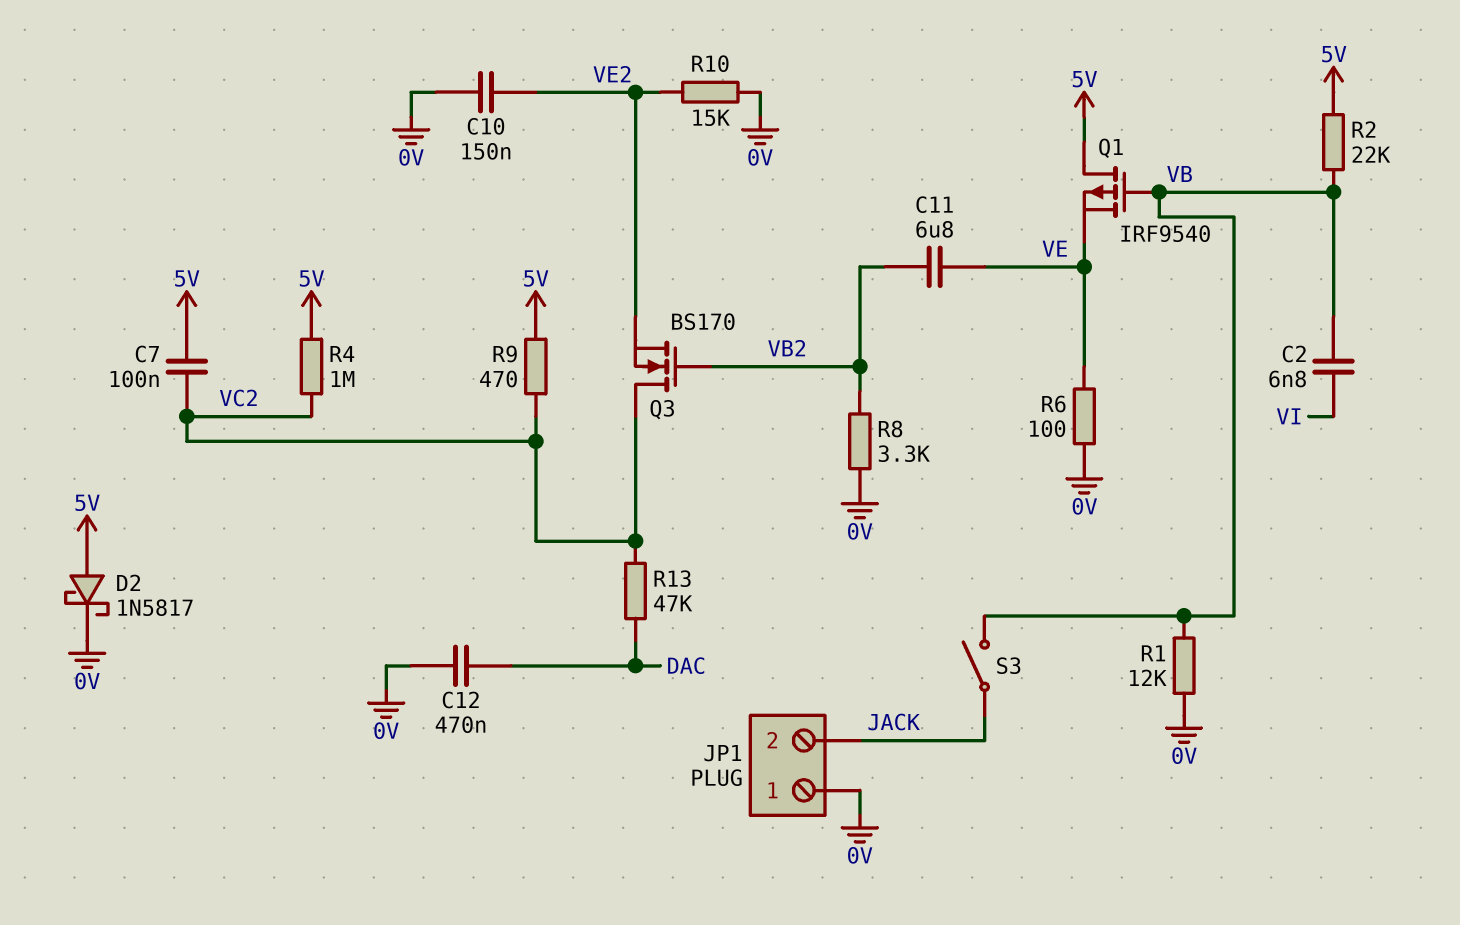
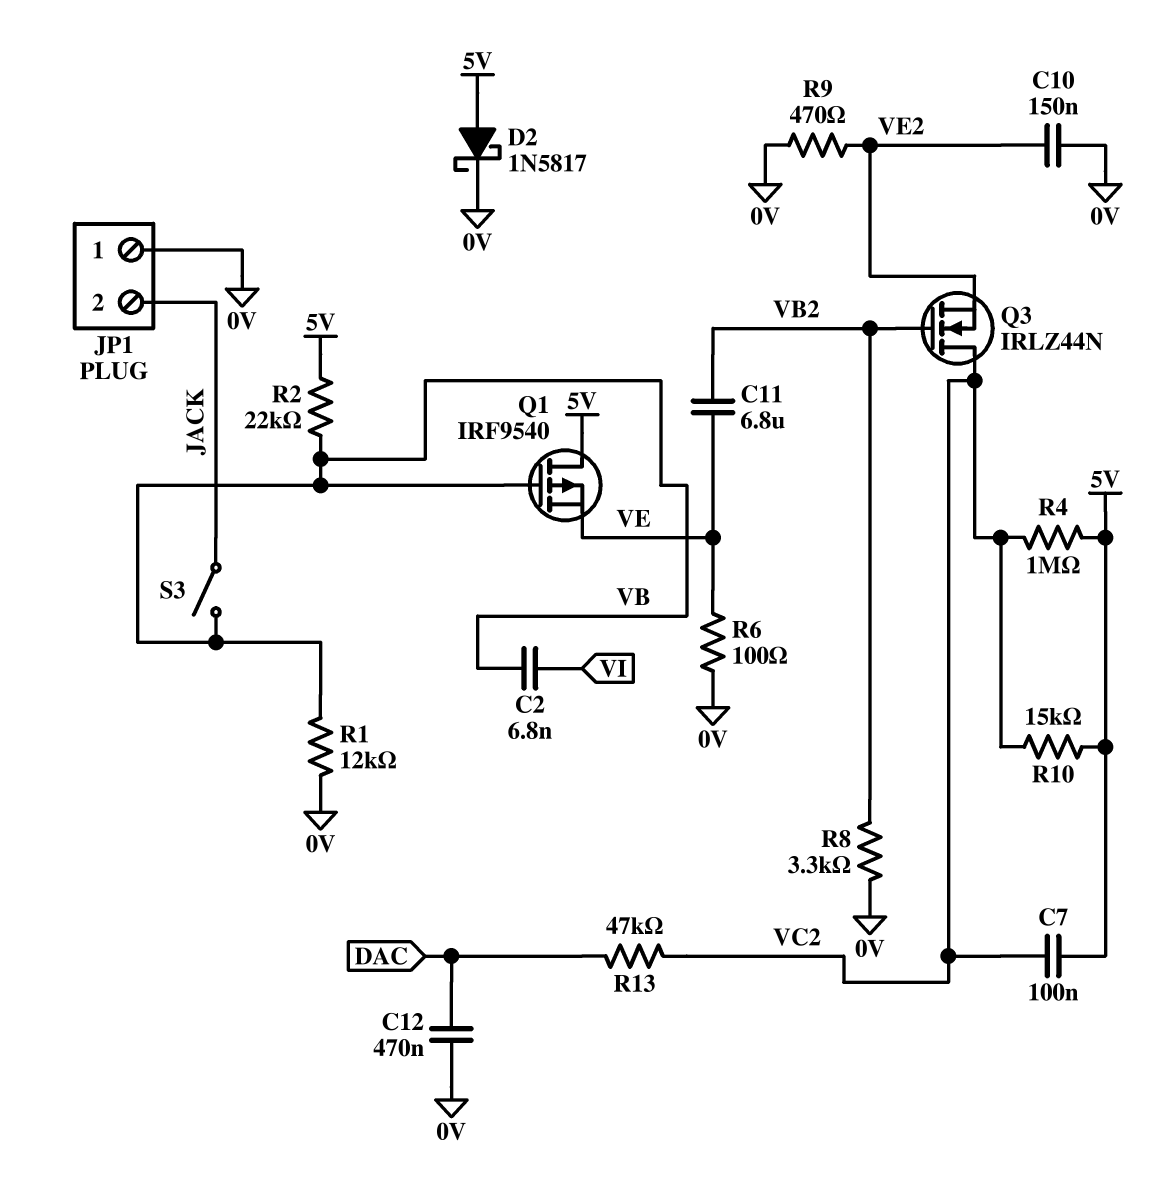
Q3: NMOS BS170 (G VB2, D VC2, S VE2) -> NMOS IRLZ44N (G VB2, D VC2, S VE2)
R9: 470 (5V, VC2) -> 470 (0V, VE2)
R10: 15k (0V, VE2) -> 15k (5V, VC2)

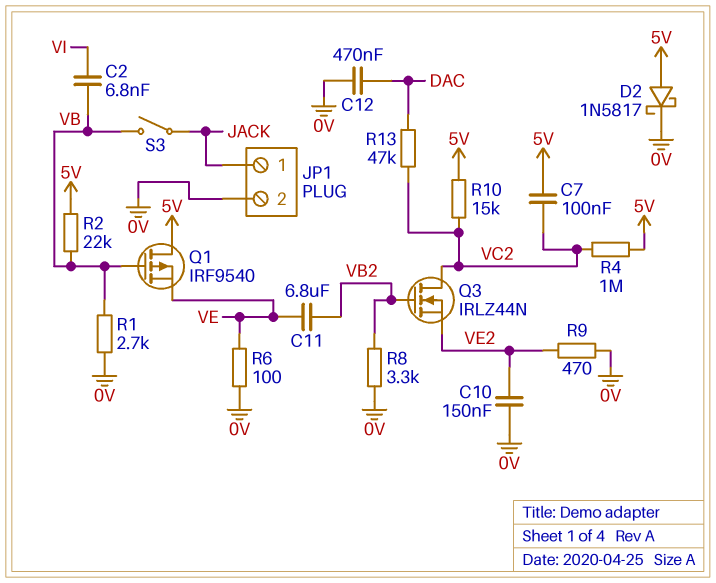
JP1 pin 1: 0V -> JACK
JP1 pin 2: JACK -> 0V
R1: 12k (0V, VB) -> 2.7k (0V, VB)

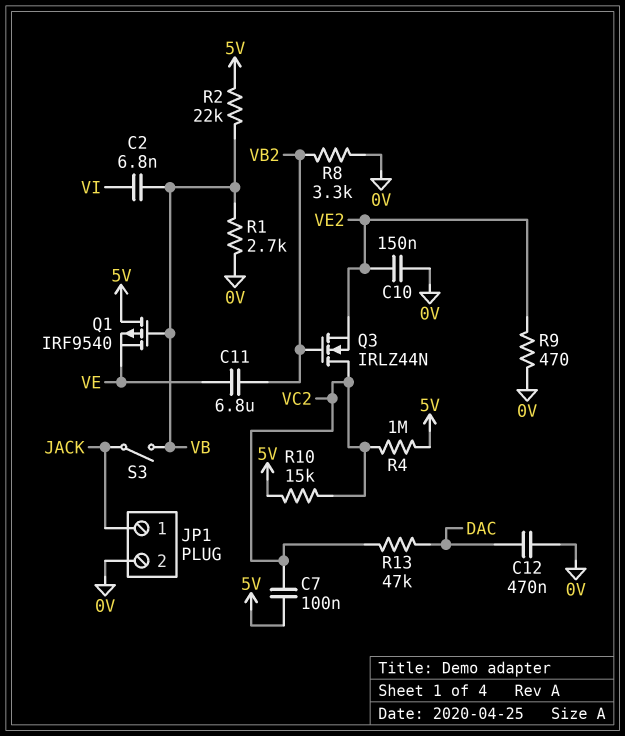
D2: schottky 1N5817 (A 5V, K 0V) -> none
R6: 100 (0V, VE) -> none

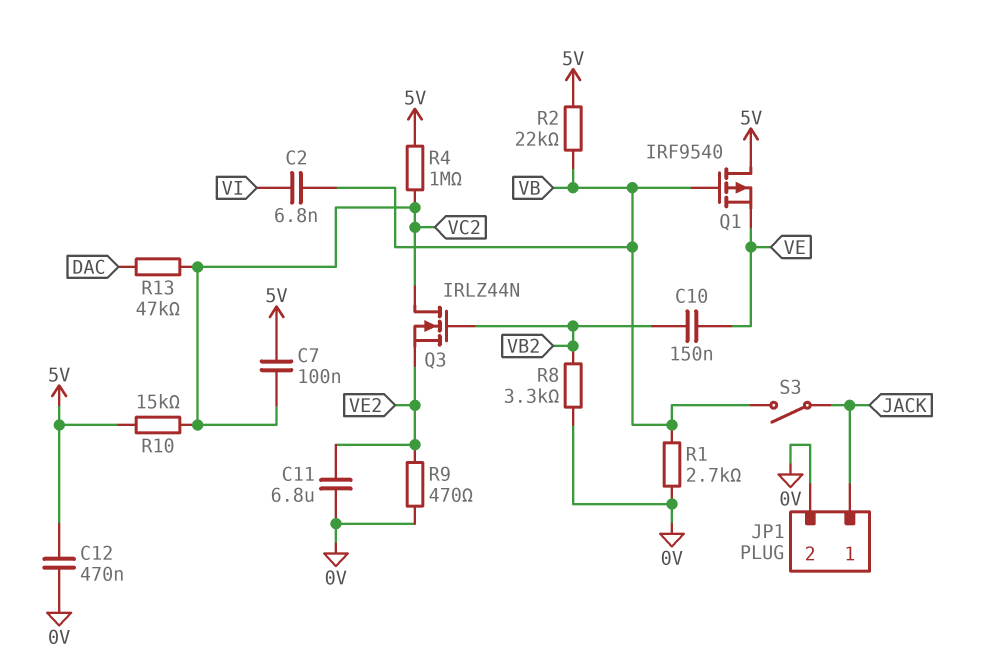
C10: 150nF (0V, VE2) -> 150nF (VB2, VE)
C11: 6.8uF (VB2, VE) -> 6.8uF (0V, VE2)
C12: 470nF (0V, DAC) -> 470nF (0V, 5V)

